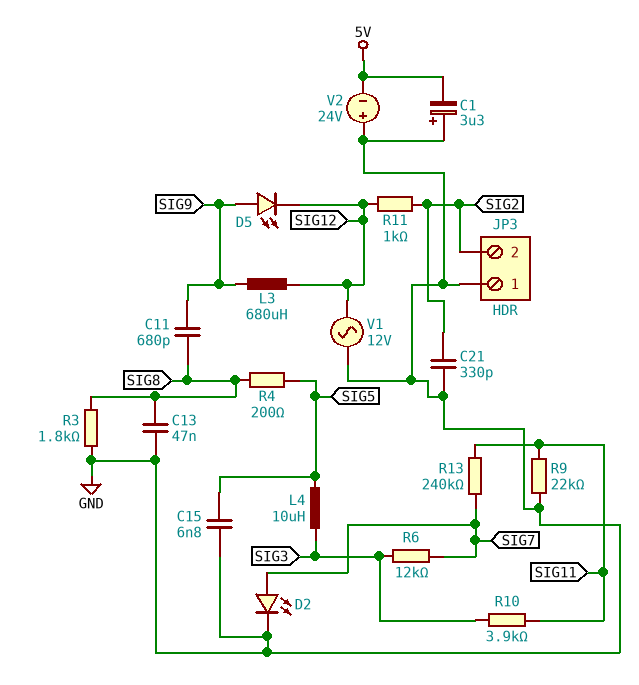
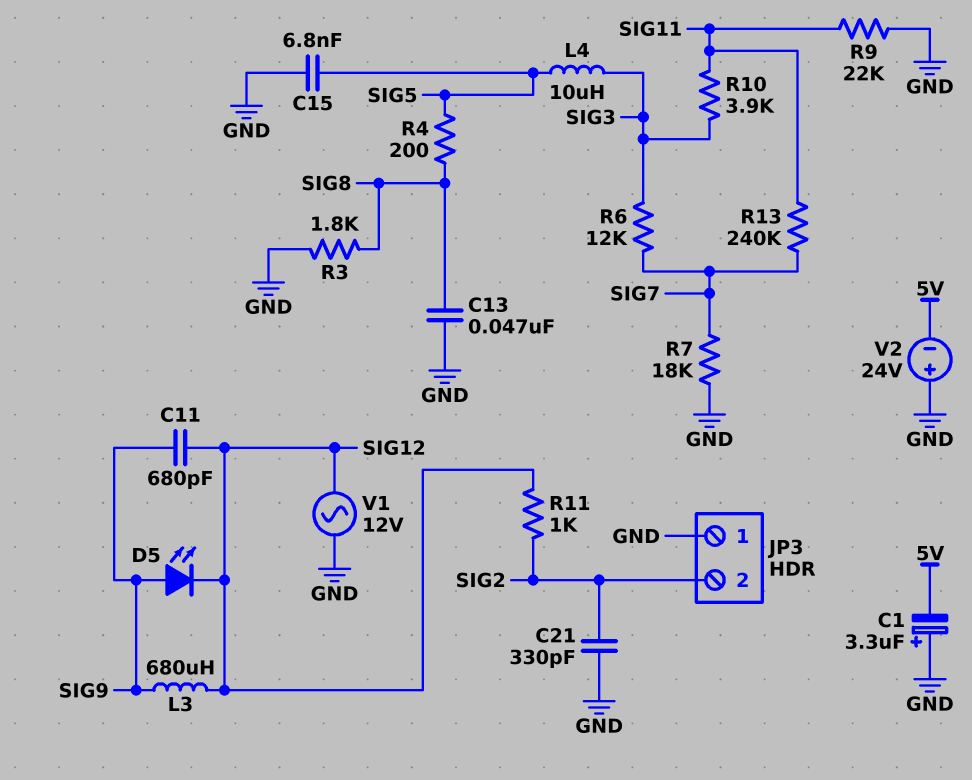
C11: 680pF (SIG8, SIG9) -> 680pF (SIG9, SIG12)
D2: LED (A SIG7, K GND) -> none
R7: none -> 18k (GND, SIG7)

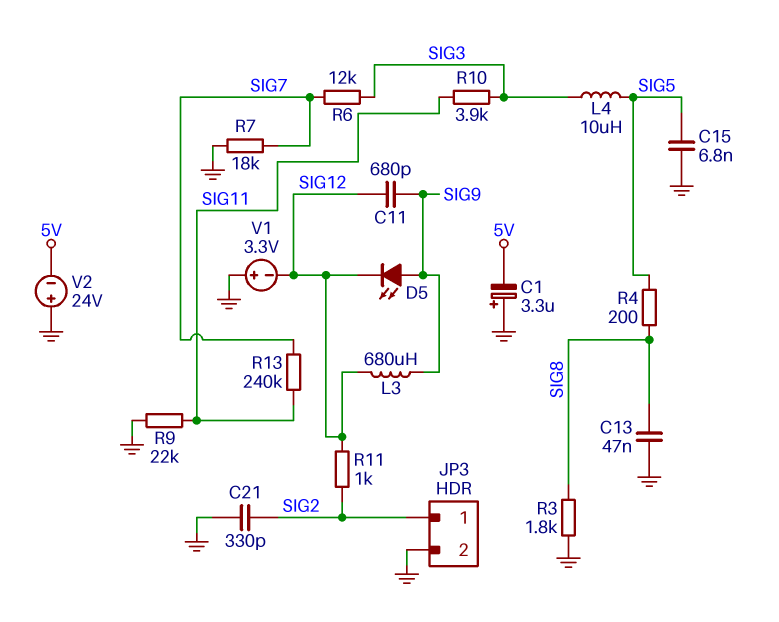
JP3 pin 1: GND -> SIG2
JP3 pin 2: SIG2 -> GND
V1: AC 12V (GND, SIG12) -> 3.3V (plus GND, minus SIG12)

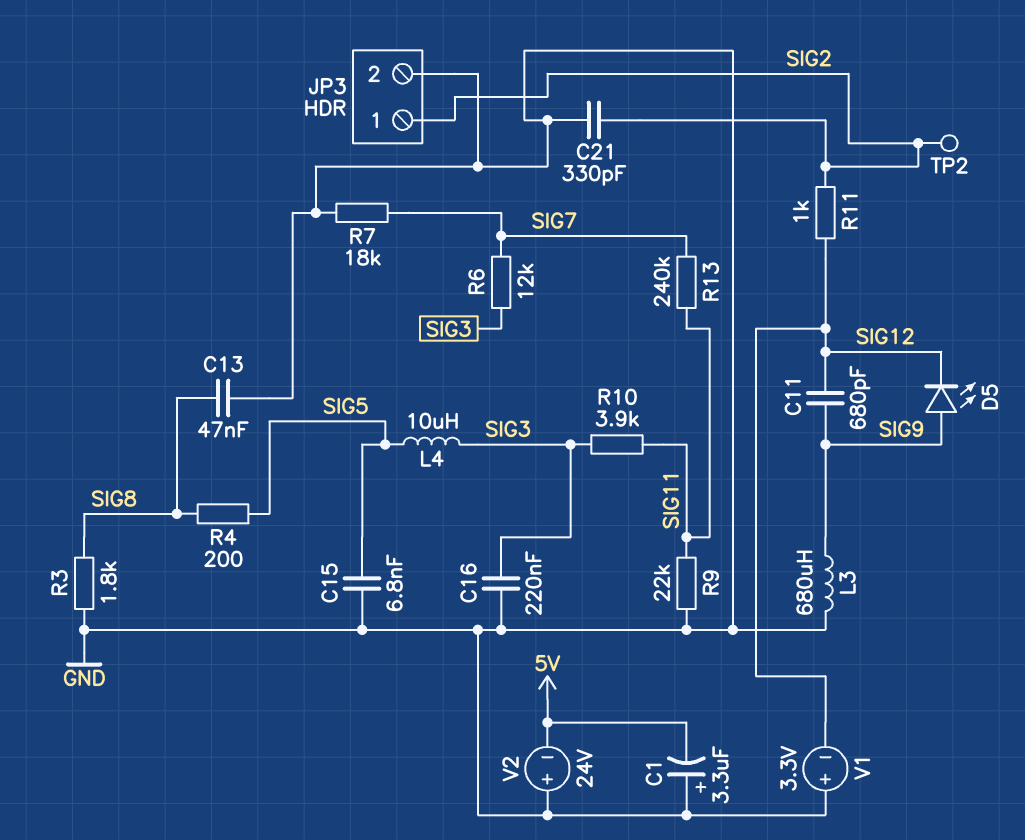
C16: none -> 220nF (GND, SIG3)
L3: 680uH (SIG9, SIG12) -> 680uH (GND, SIG9)
TP2: none -> test point (SIG2)

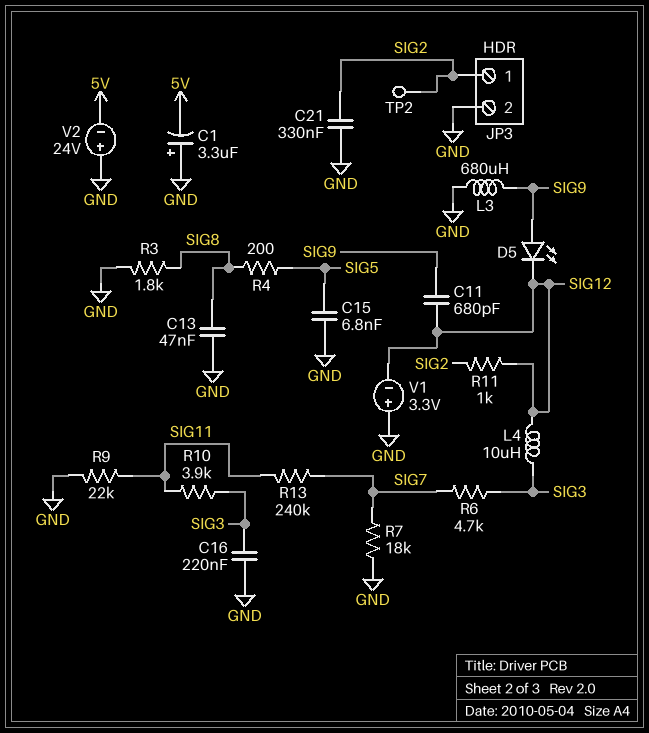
C21: 330pF (GND, SIG2) -> 330nF (GND, SIG2)
L4: 10uH (SIG3, SIG5) -> 10uH (SIG3, SIG12)
R6: 12k (SIG3, SIG7) -> 4.7k (SIG3, SIG7)

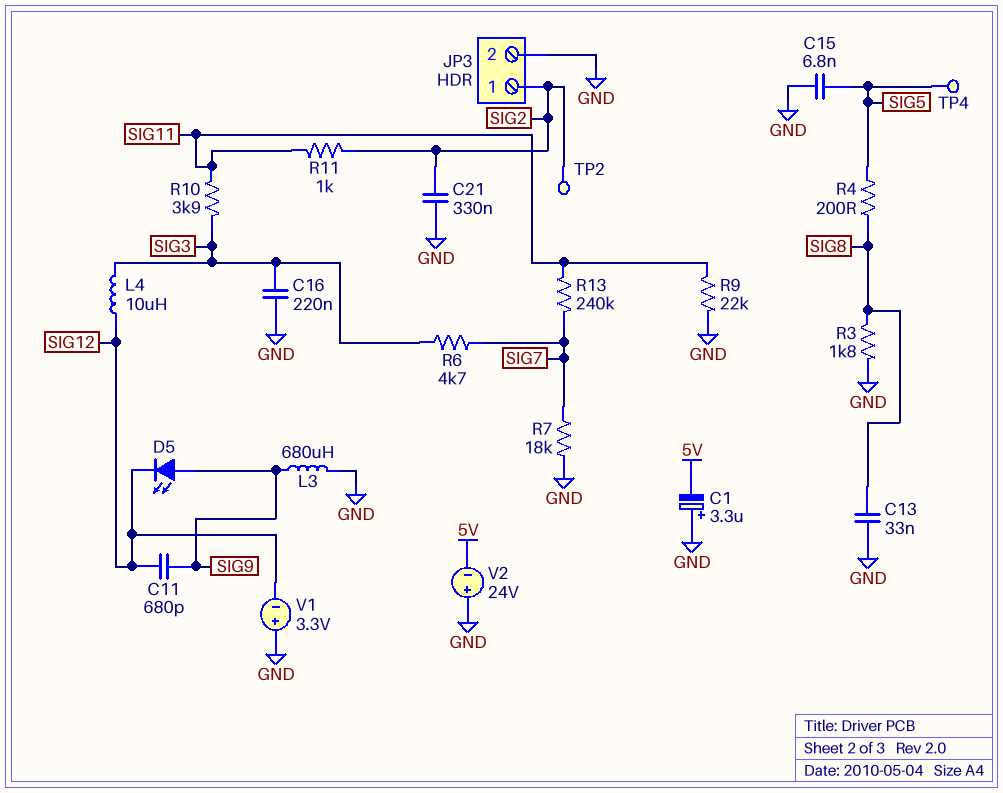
C13: 47nF (GND, SIG8) -> 33nF (GND, SIG8)
R11: 1k (SIG2, SIG12) -> 1k (SIG2, SIG11)
TP4: none -> test point (SIG5)

